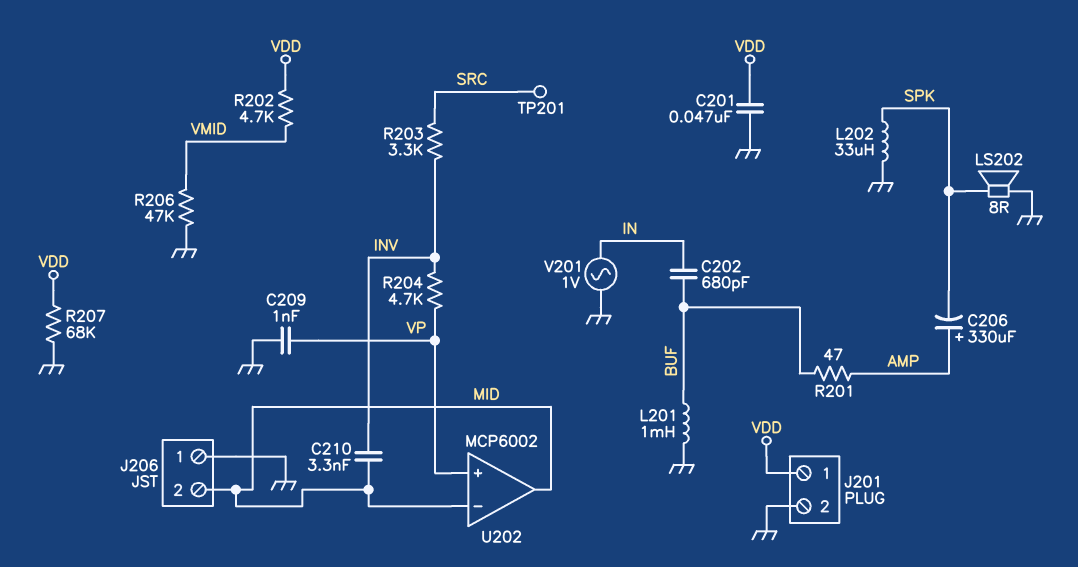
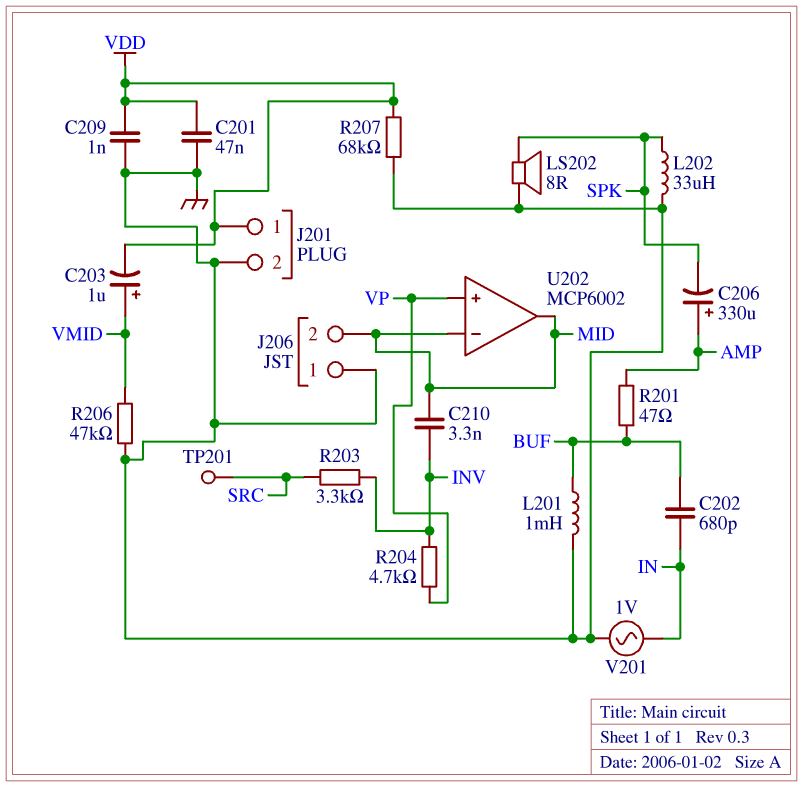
C203: none -> 1uF (plus VMID, minus VDD)
C209: 1nF (GND, VP) -> 1nF (GND, VDD)
R202: 4.7k (VDD, VMID) -> none

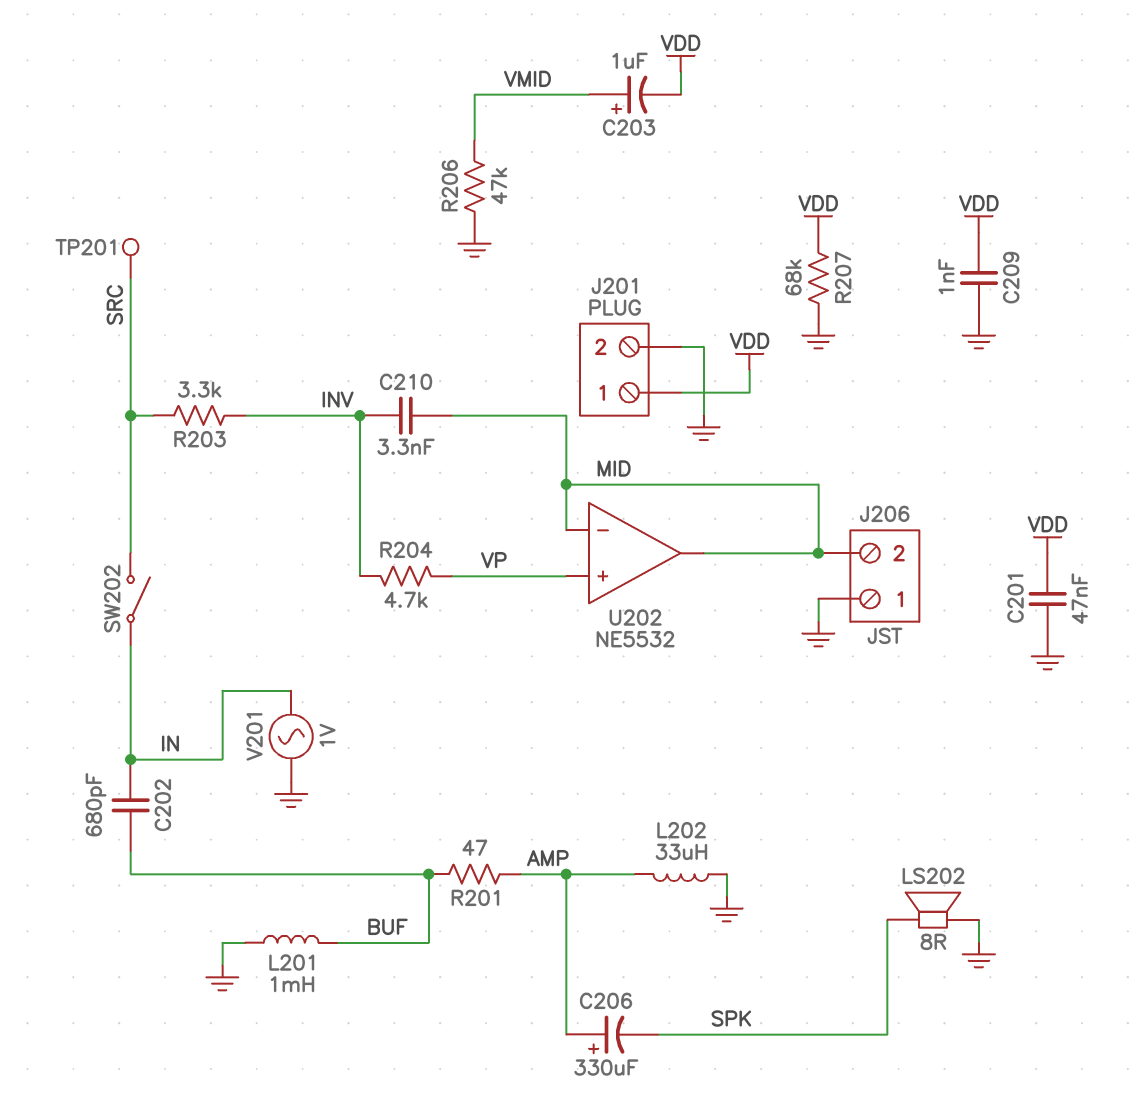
L202: 33uH (GND, SPK) -> 33uH (AMP, GND)
SW202: none -> switch (IN, SRC)
U202: MCP6002 -> NE5532

